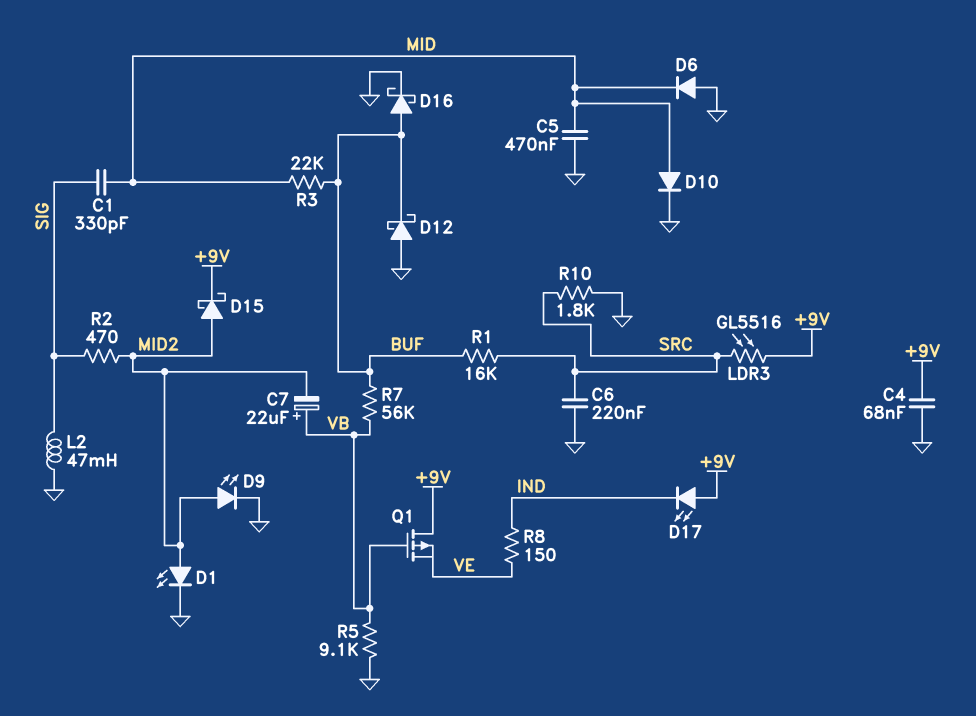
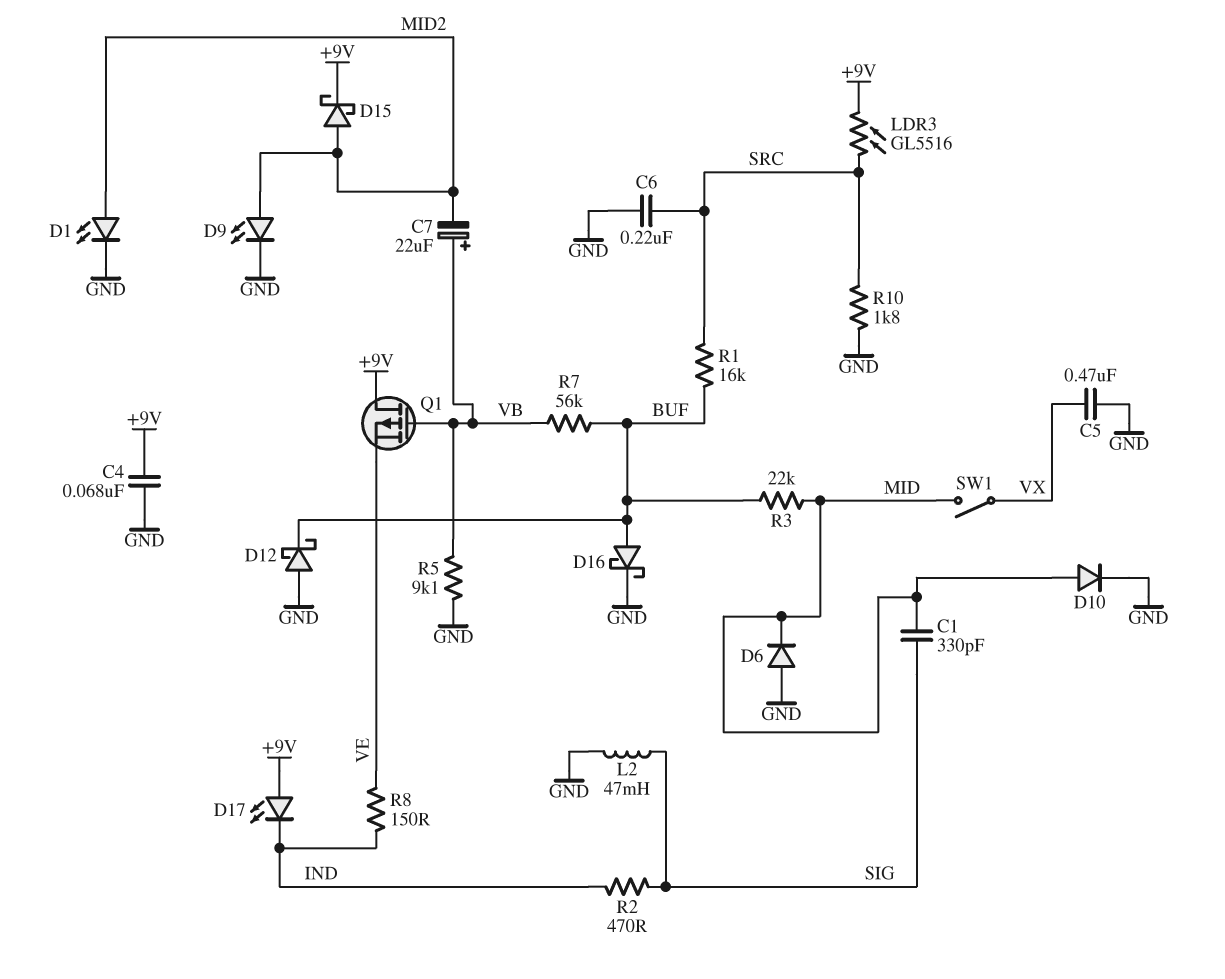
C5: 470nF (GND, MID) -> 470nF (GND, VX)
R2: 470 (MID2, SIG) -> 470 (IND, SIG)
SW1: none -> switch (MID, VX)

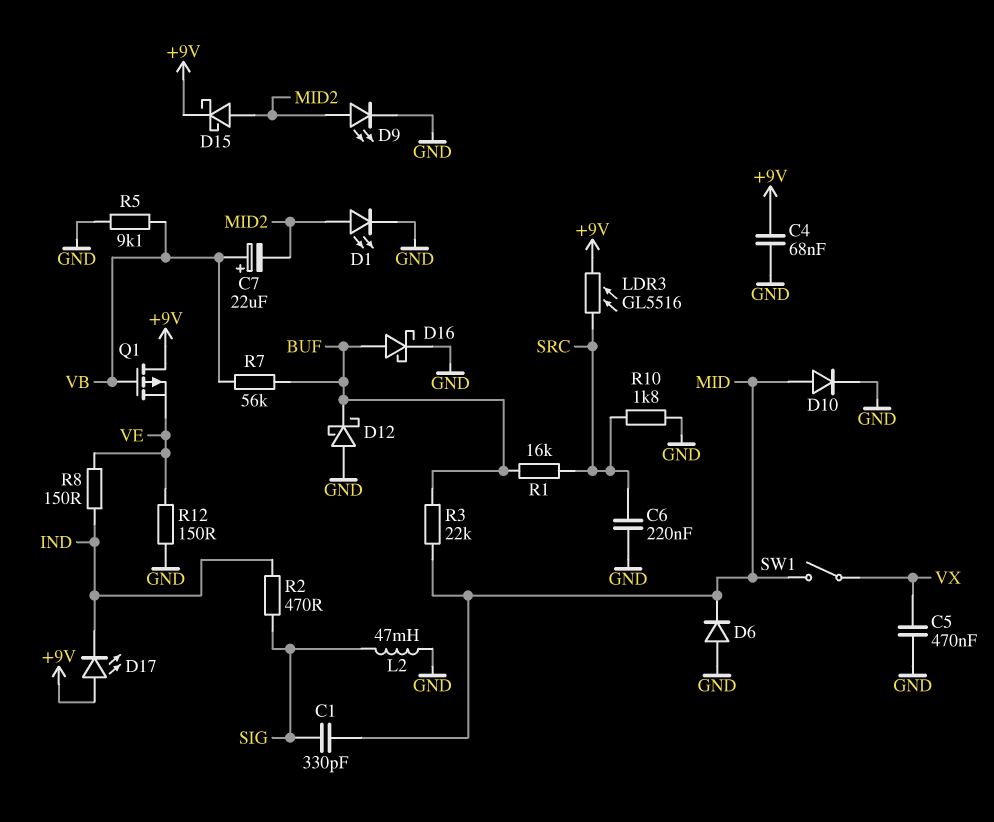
R12: none -> 150 (GND, VE)

